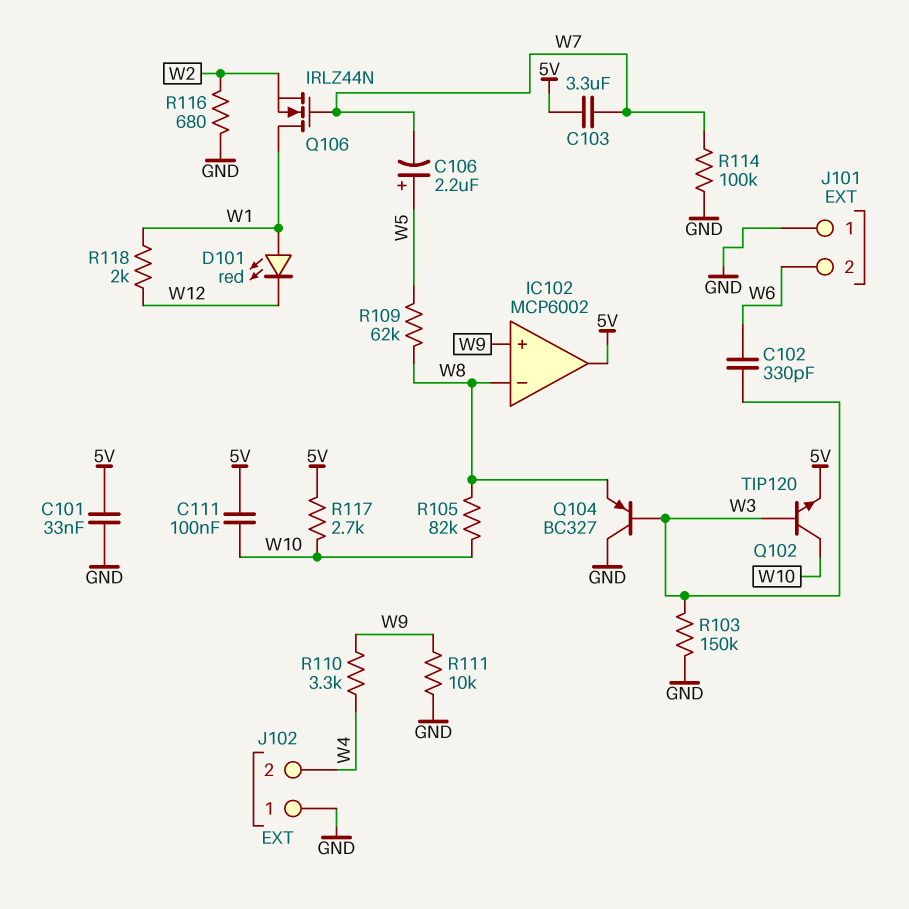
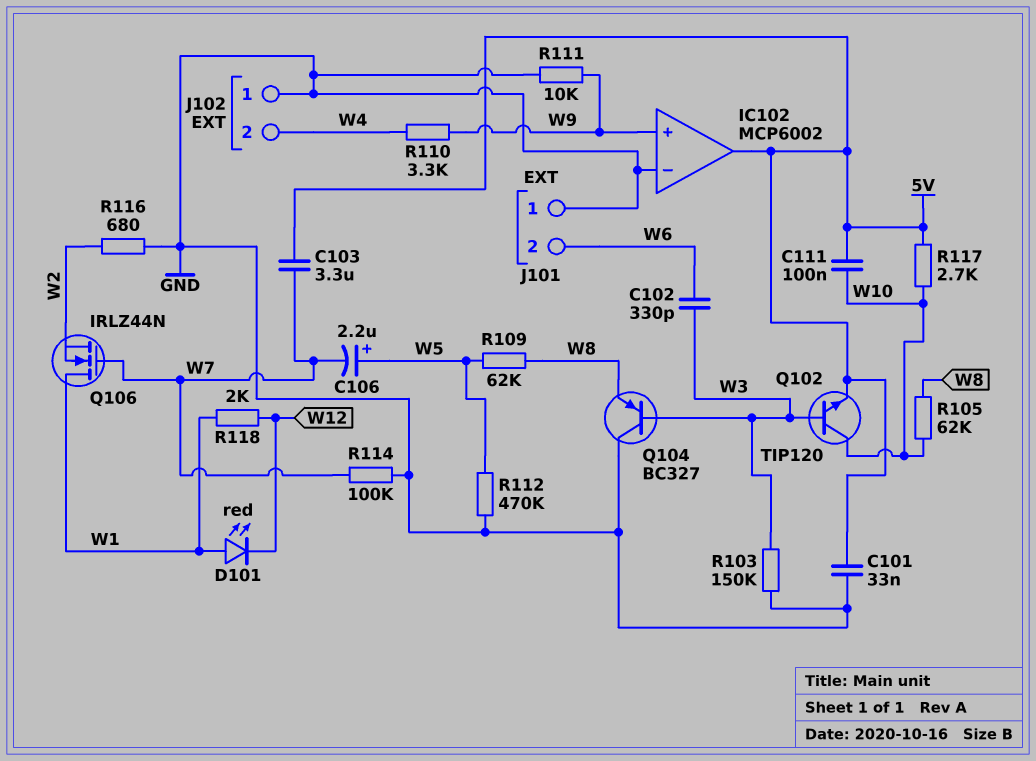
IC102 pin in-: W8 -> GND
R105: 82k (W8, W10) -> 62k (W8, W10)
R112: none -> 470k (GND, W5)

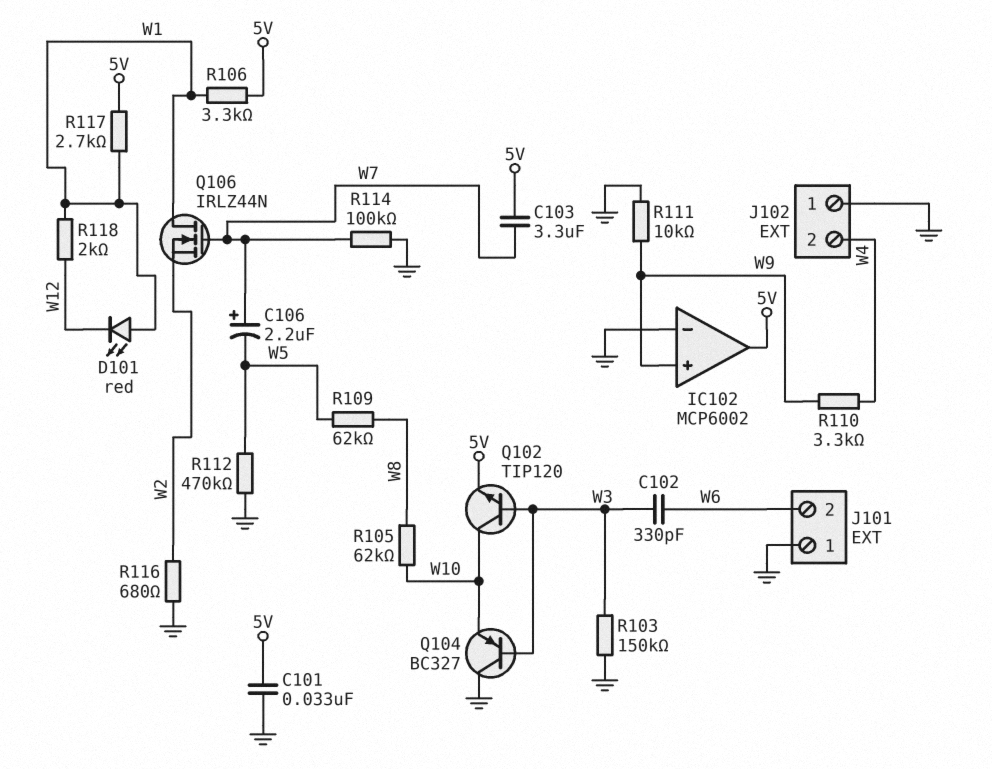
C106: 2.2uF (plus W5, minus W7) -> 2.2uF (plus W7, minus W5)
C111: 100nF (5V, W10) -> none
Q104: PNP BC327 (B W3, C GND, E W8) -> PNP BC327 (B W3, C GND, E W10)
R106: none -> 3.3k (5V, W1)
R117: 2.7k (5V, W10) -> 2.7k (5V, W1)

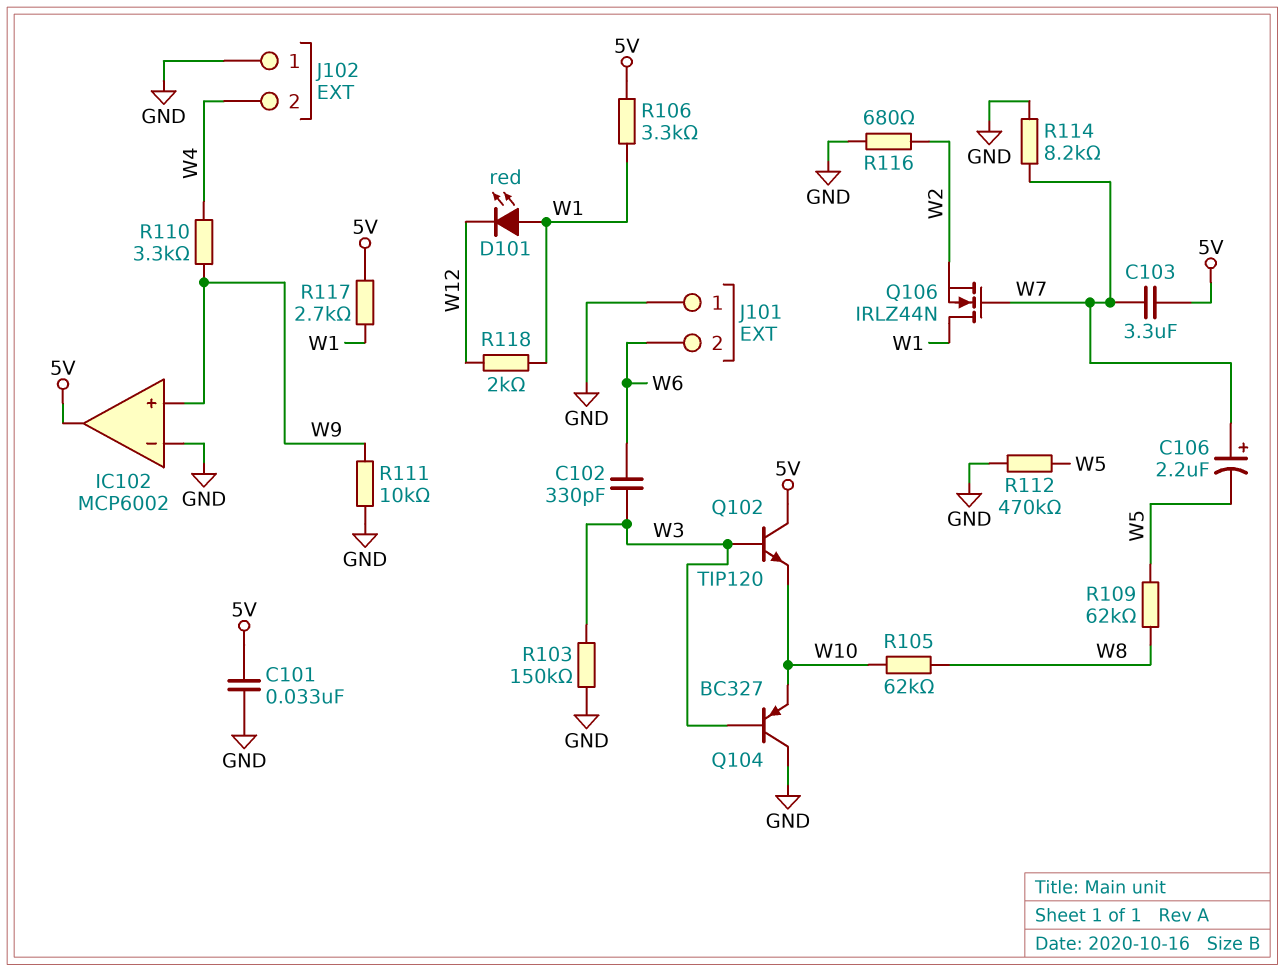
Q102: NPN TIP120 (B W3, C W10, E 5V) -> NPN TIP120 (B W3, C 5V, E W10)
R114: 100k (GND, W7) -> 8.2k (GND, W7)

